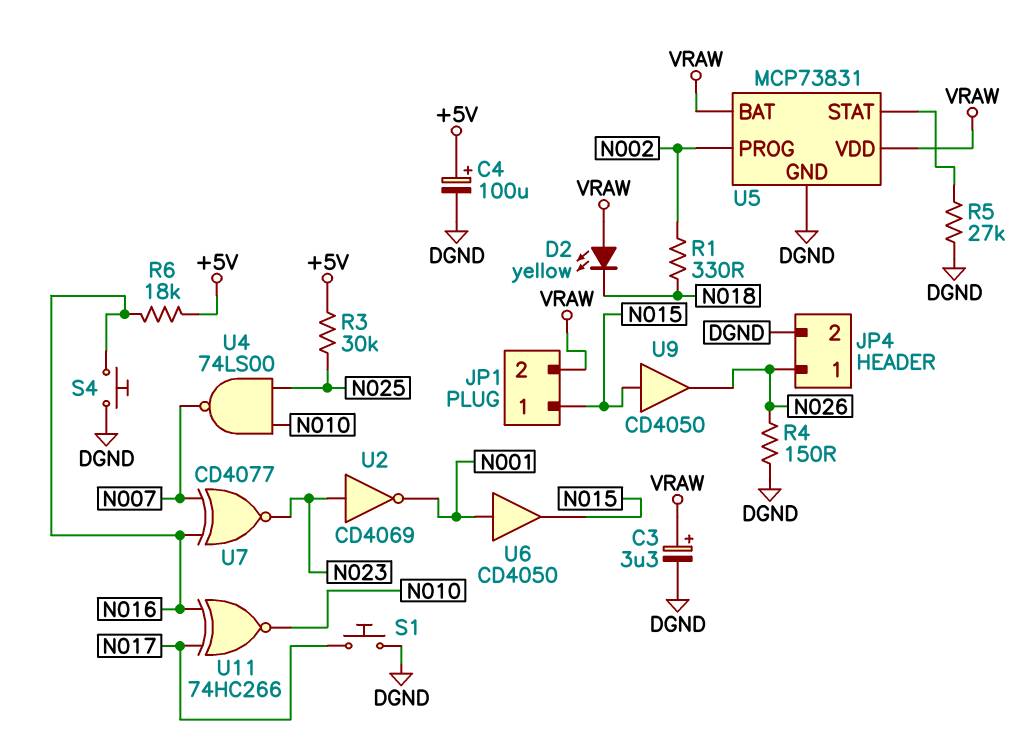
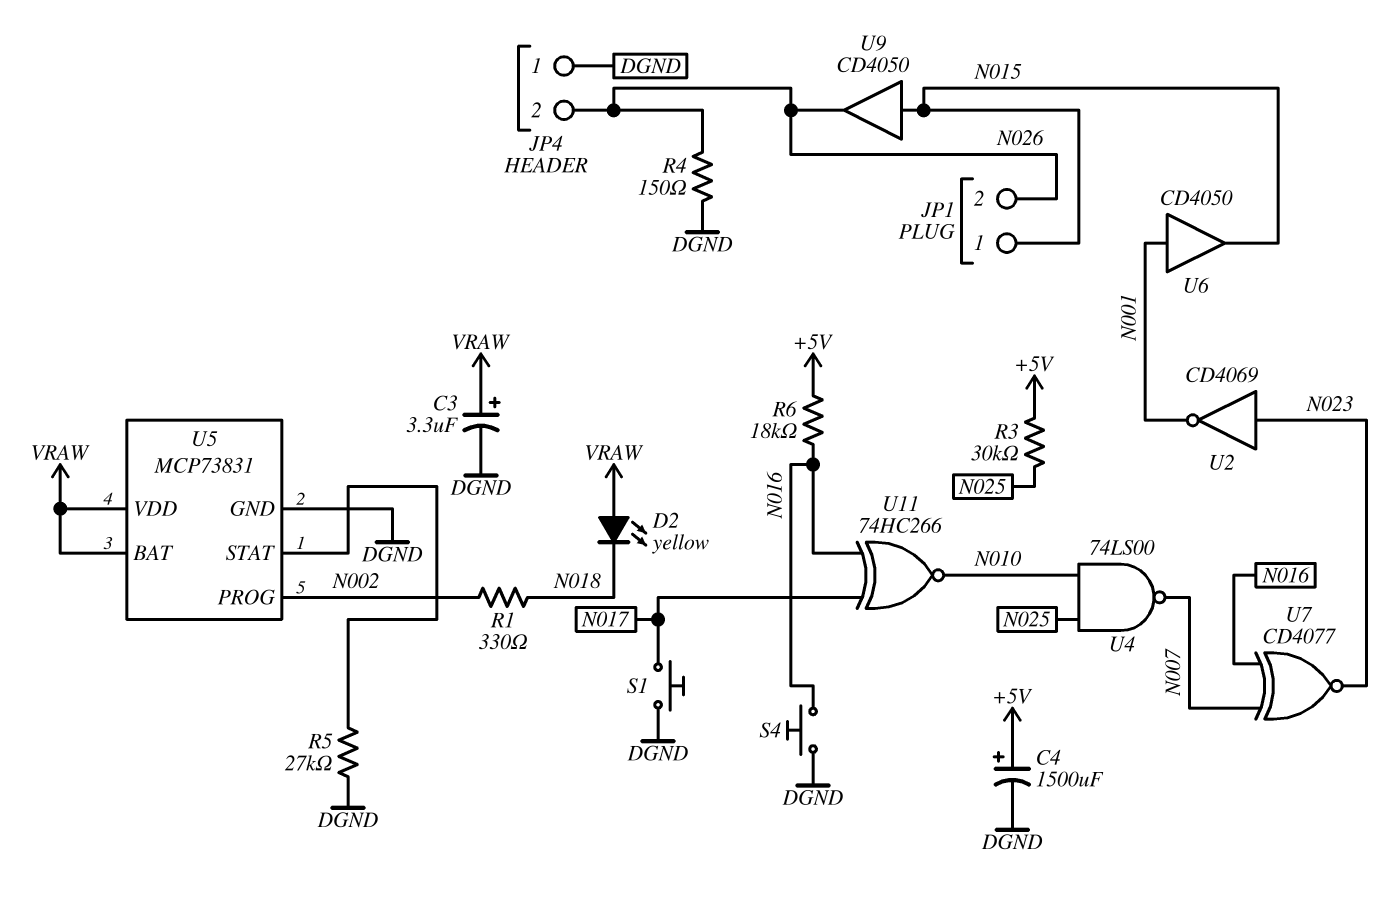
C4: 100uF (plus +5V, minus DGND) -> 1500uF (plus +5V, minus DGND)
JP1 pin 2: VRAW -> N026
JP4 pin 1: N026 -> DGND
JP4 pin 2: DGND -> N026

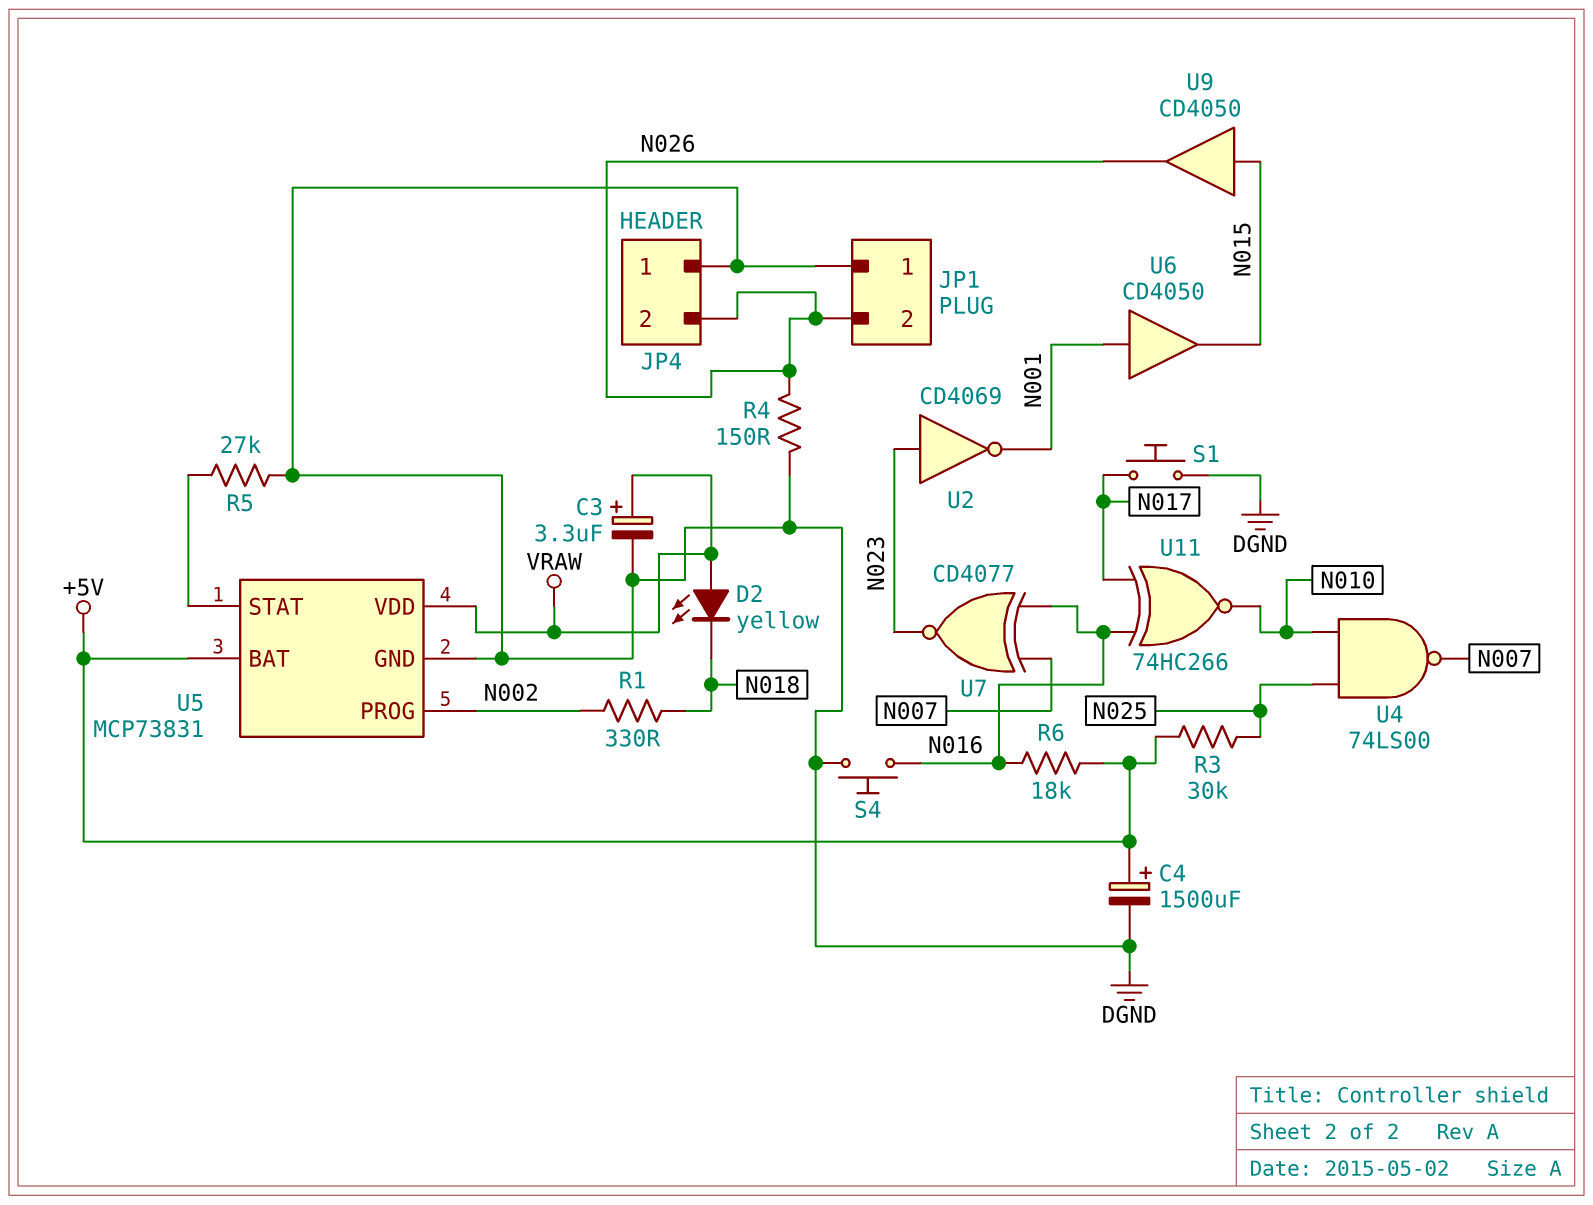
JP1 pin 1: N015 -> DGND
U5 pin BAT: VRAW -> +5V

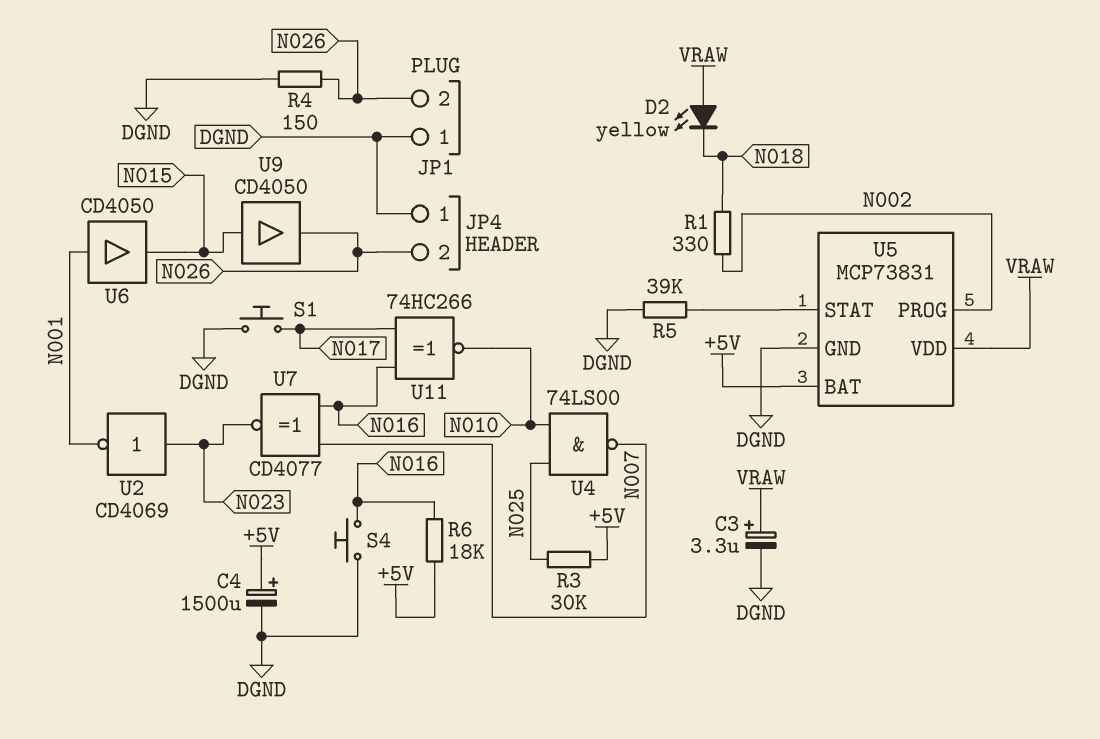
R5: 27k (DGND, U5/STAT) -> 39k (DGND, U5/STAT)

